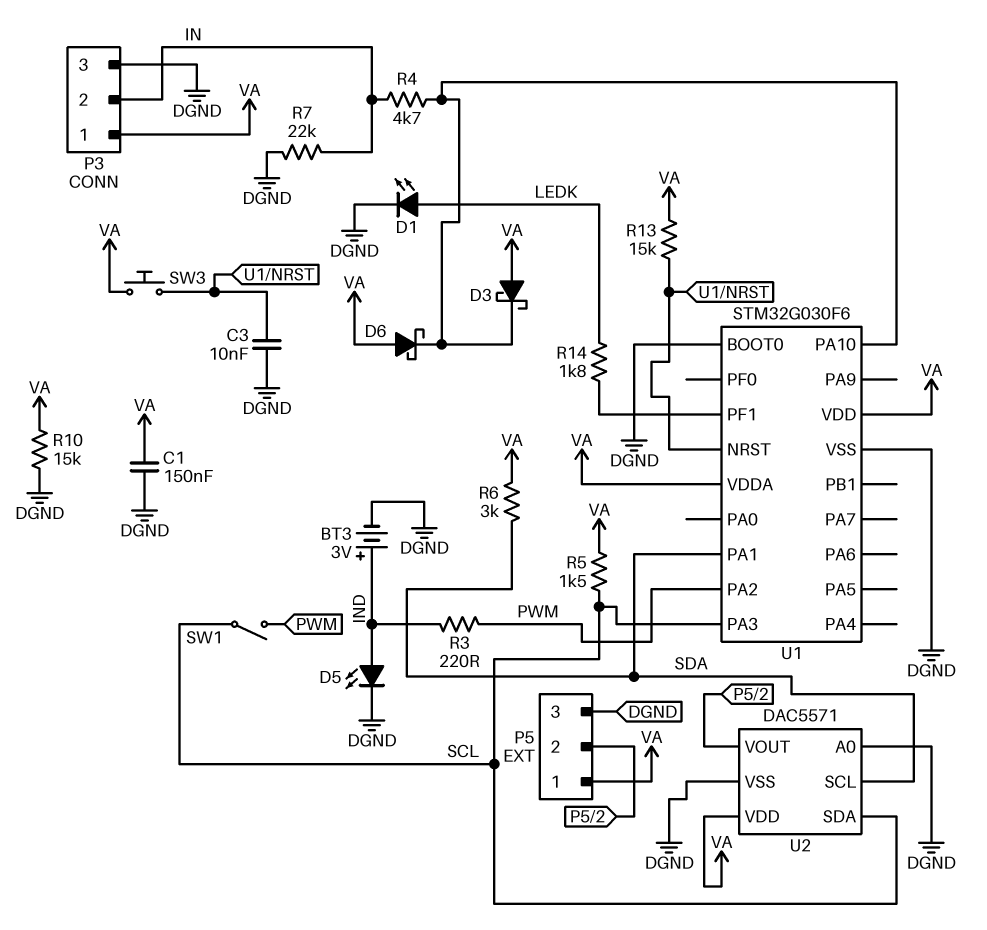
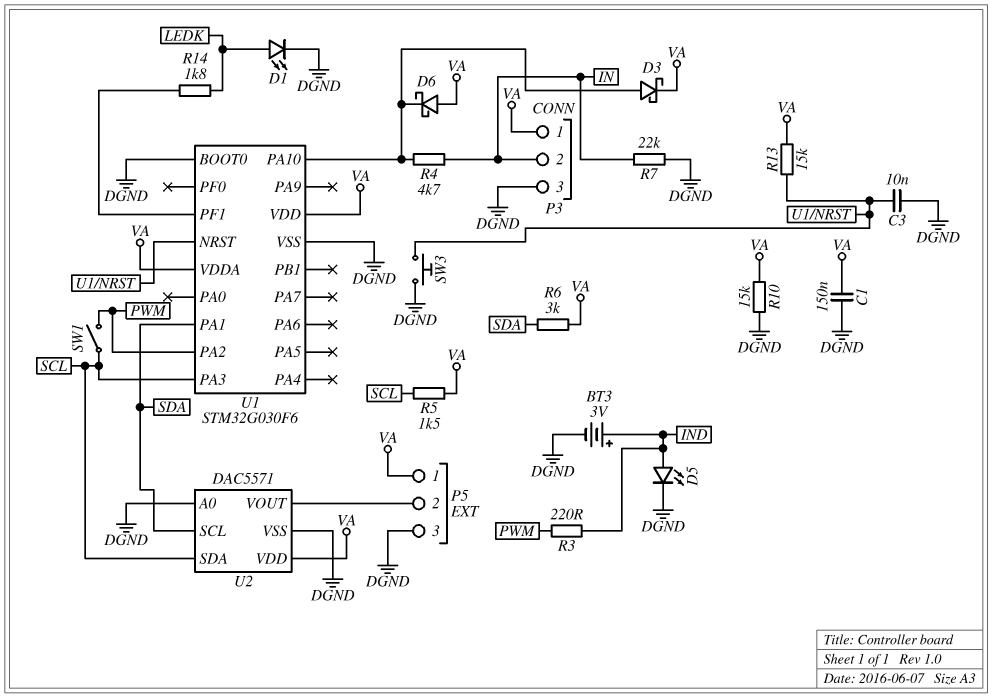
D3: schottky (A VA, K U1/PA10) -> schottky (A U1/PA10, K VA)
SW3: button (U1/NRST, VA) -> button (DGND, U1/NRST)

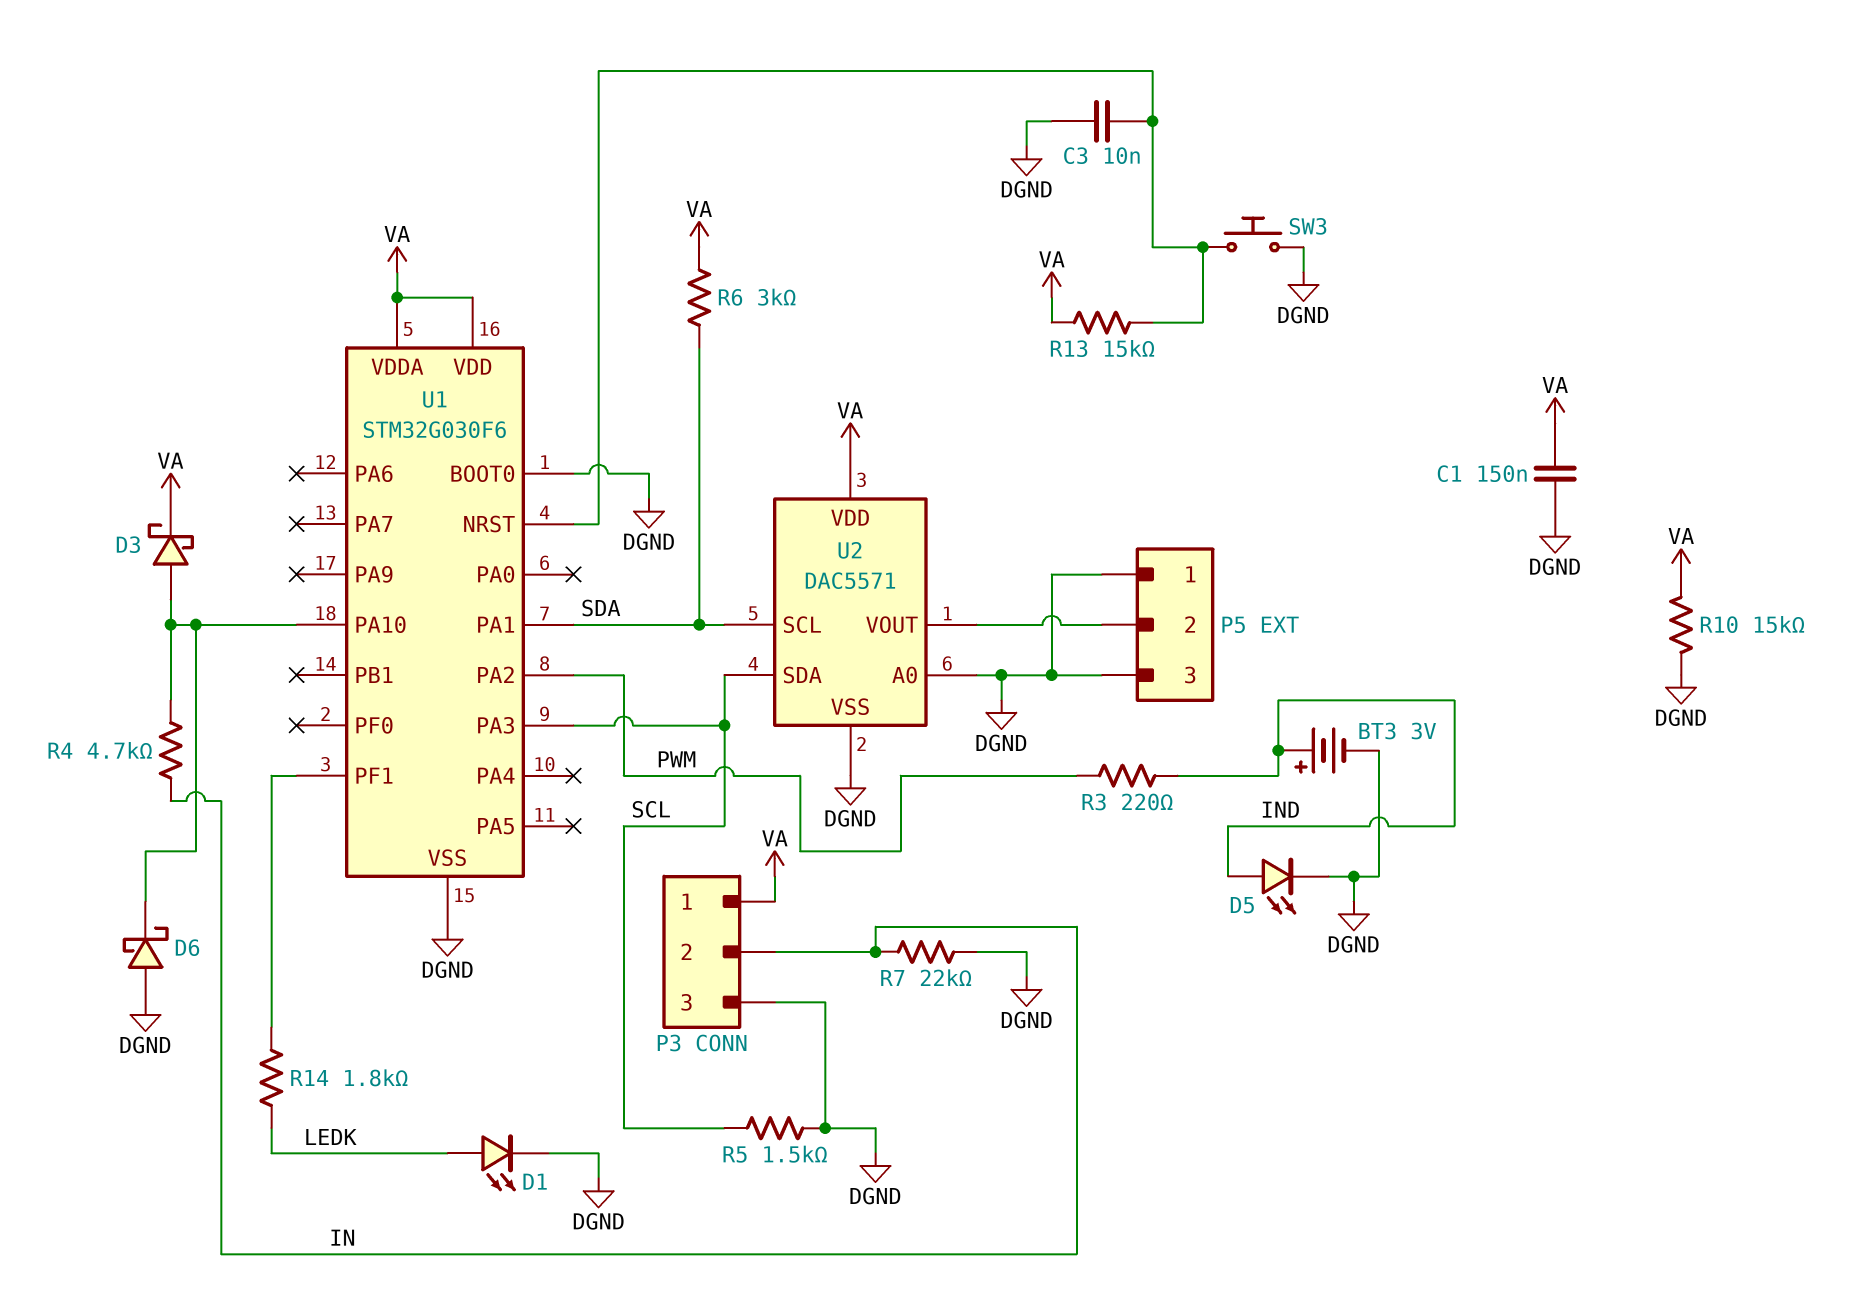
D6: schottky (A VA, K U1/PA10) -> schottky (A DGND, K U1/PA10)
P5 pin 1: VA -> DGND
R5: 1.5k (SCL, VA) -> 1.5k (DGND, SCL)
SW1: switch (PWM, SCL) -> none

